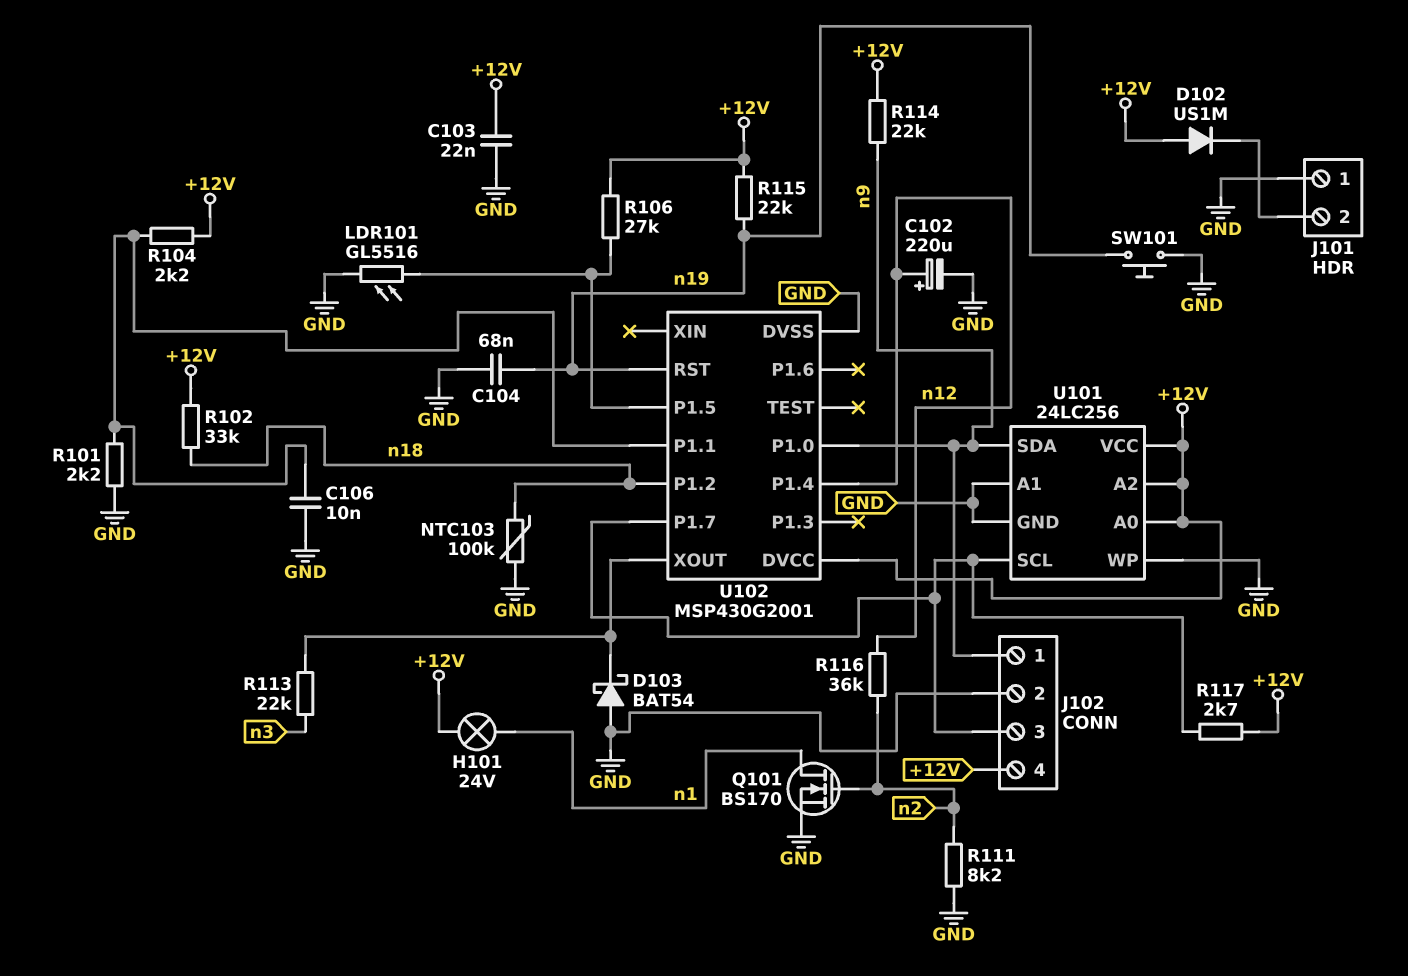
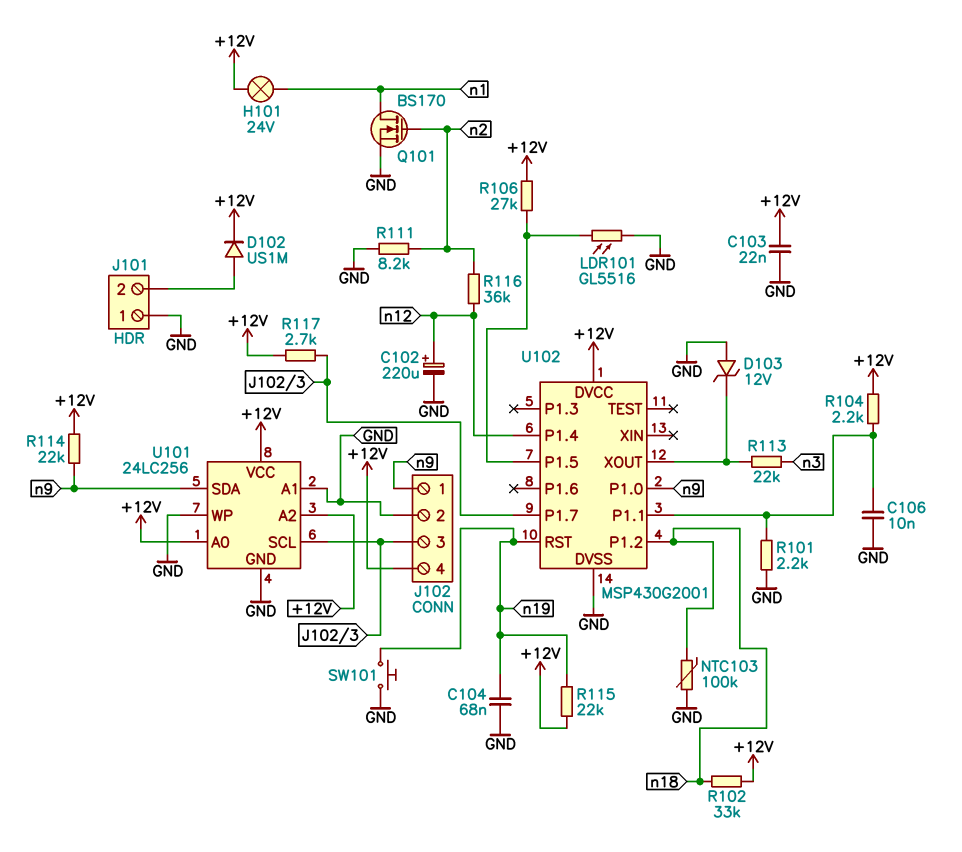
D102: diode US1M (A +12V, K J101/2) -> diode US1M (A J101/2, K +12V)
D103: schottky BAT54 (A GND, K U102/XOUT) -> zener 12V (A GND, K U102/XOUT)

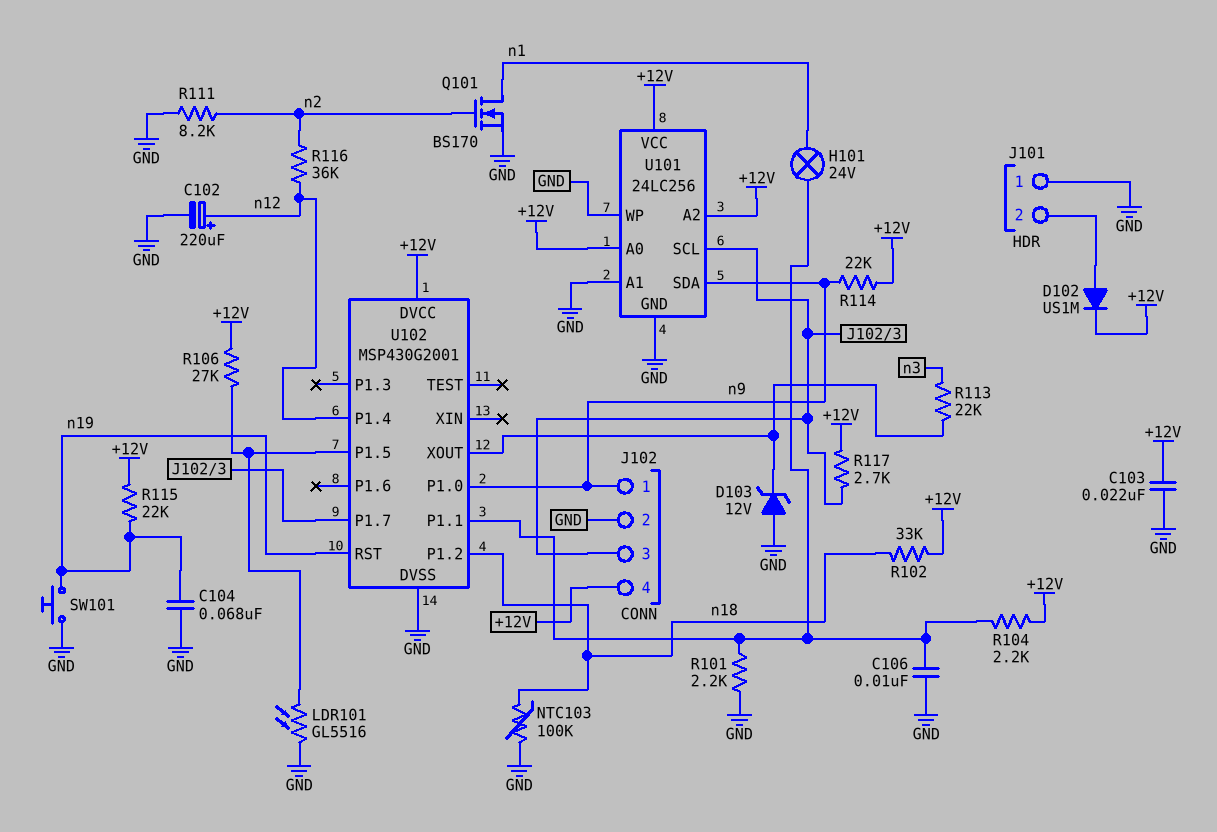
H101: lamp 24V (+12V, n1) -> lamp 24V (U102/P1.1, n1)

